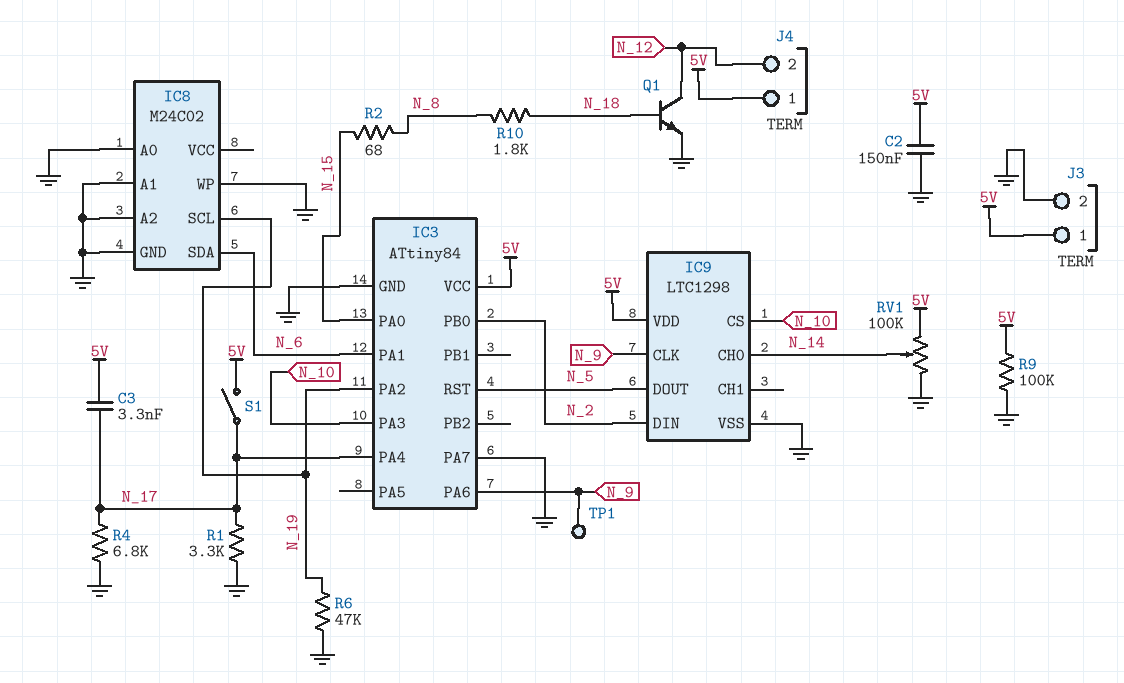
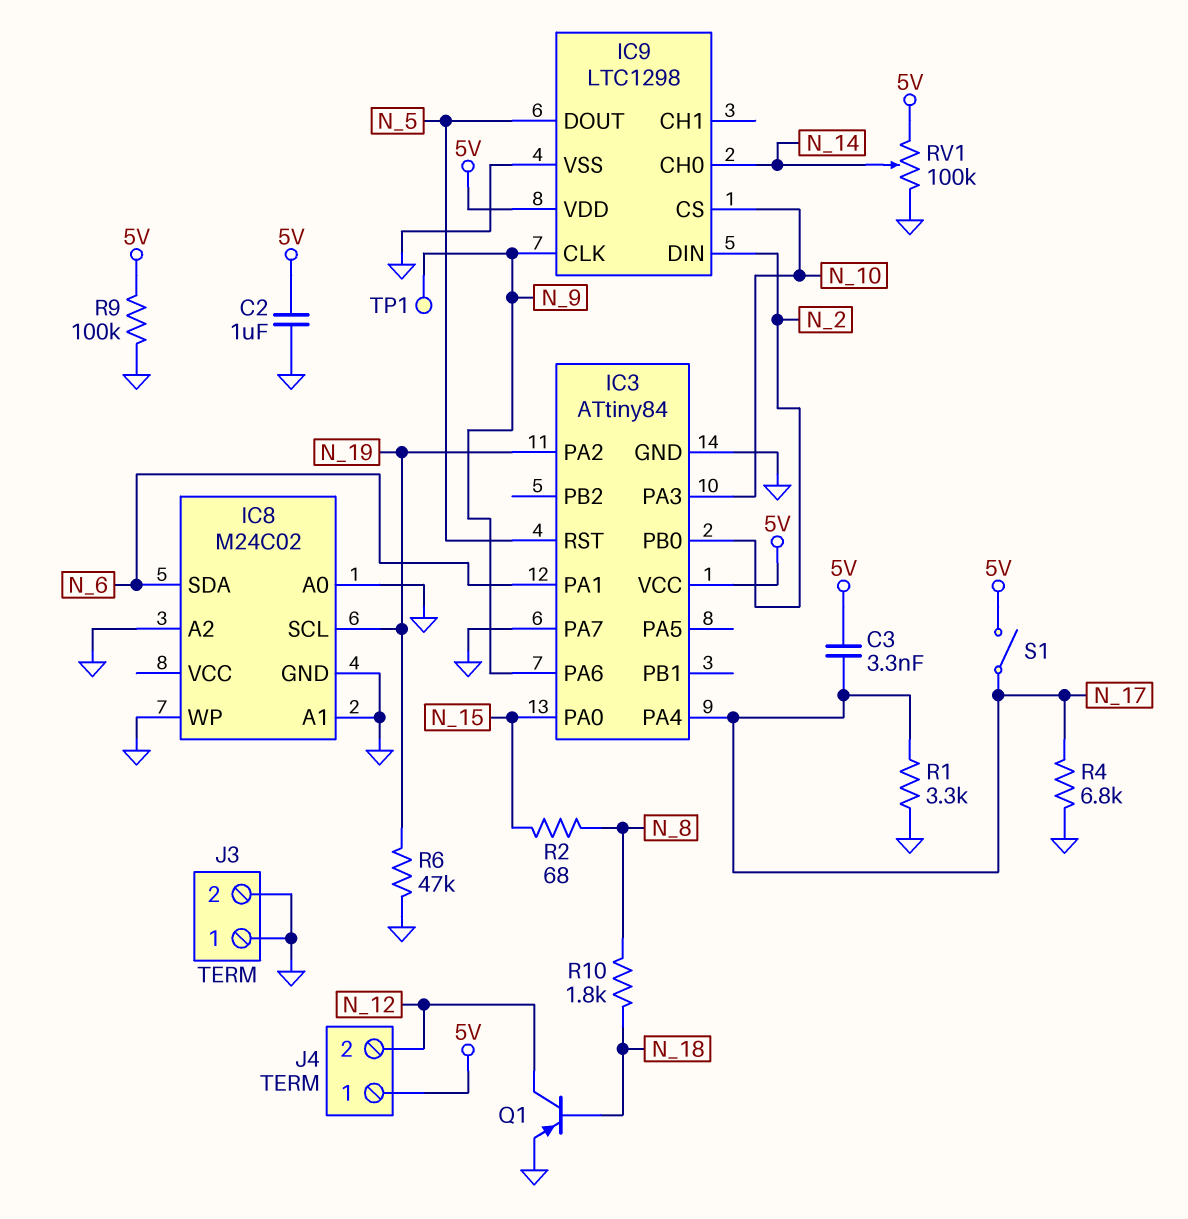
C2: 150nF (5V, GND) -> 1uF (5V, GND)
J3 pin 1: 5V -> GND
Q1: NPN (B N_18, C N_12, E GND) -> PNP (B N_18, C N_12, E GND)

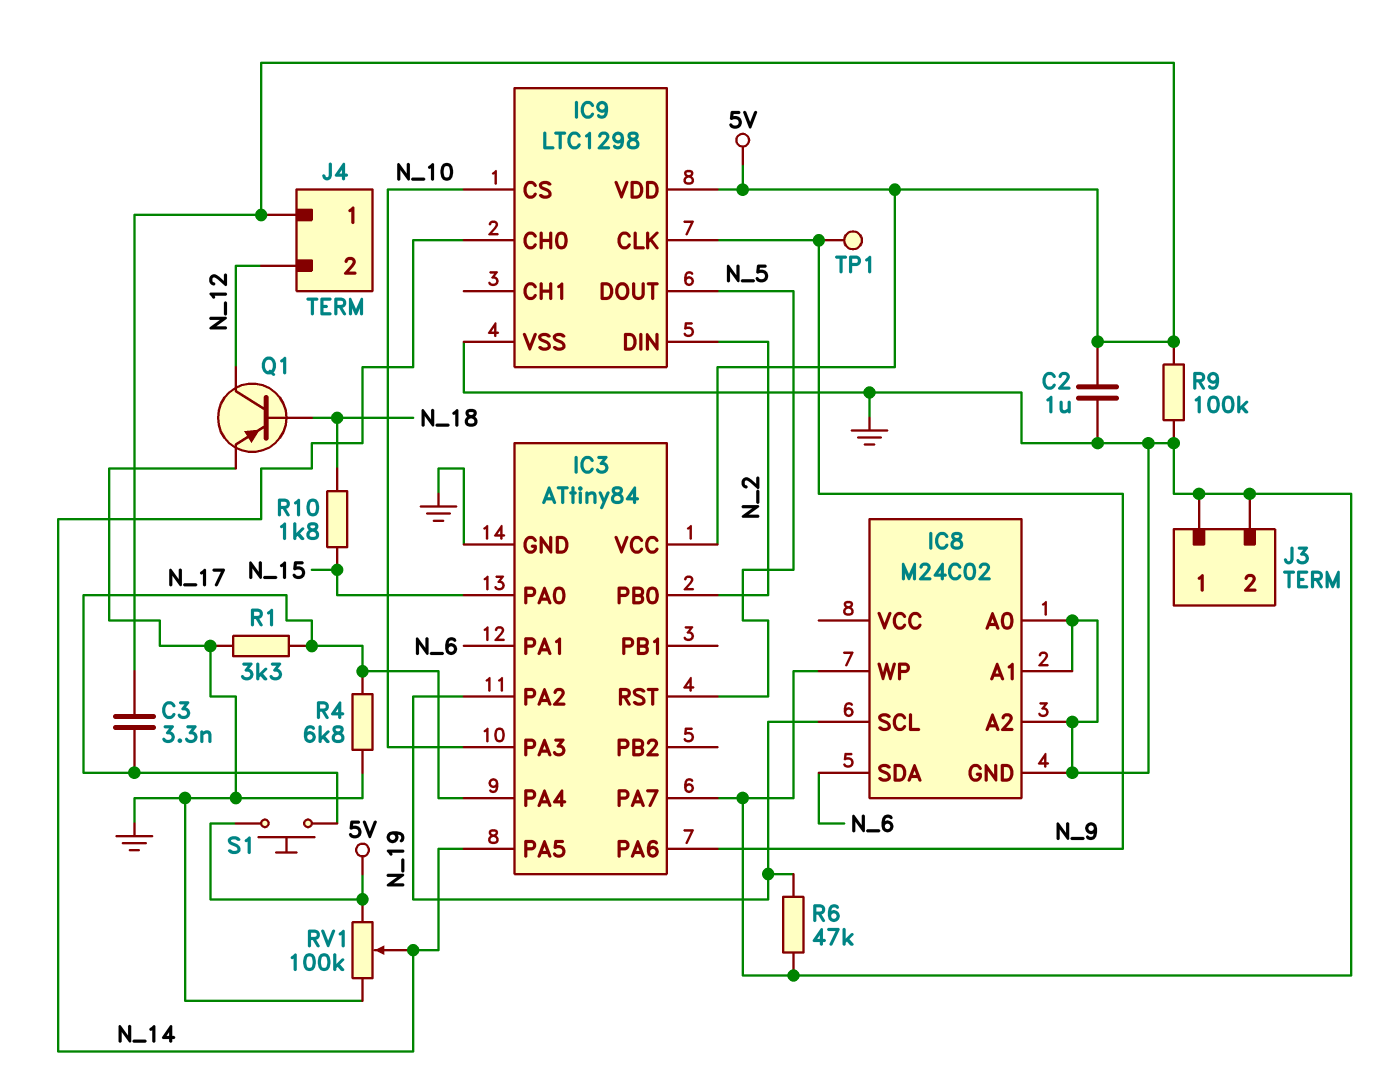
IC3 pin PA5: none -> N_14
R2: 68 (N_8, N_15) -> none
R10: 1.8k (N_8, N_18) -> 1.8k (N_15, N_18)
S1: switch (5V, N_17) -> button (5V, N_17)

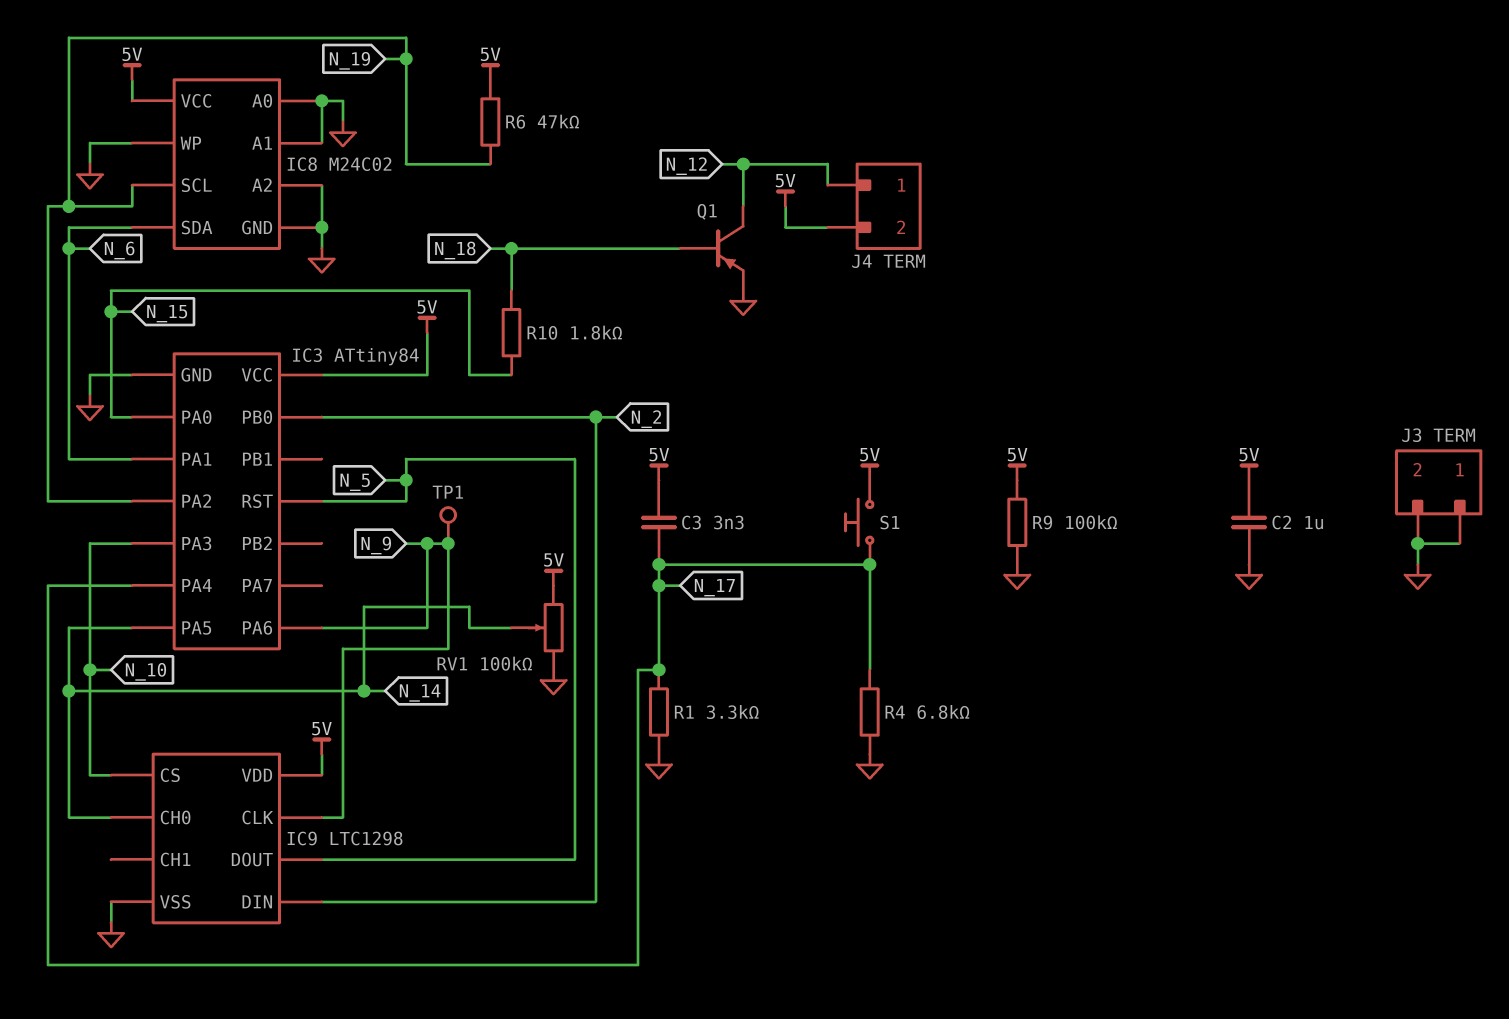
IC3 pin PA7: GND -> none
IC8 pin VCC: none -> 5V
J4 pin 1: 5V -> N_12
J4 pin 2: N_12 -> 5V
R6: 47k (GND, N_19) -> 47k (5V, N_19)

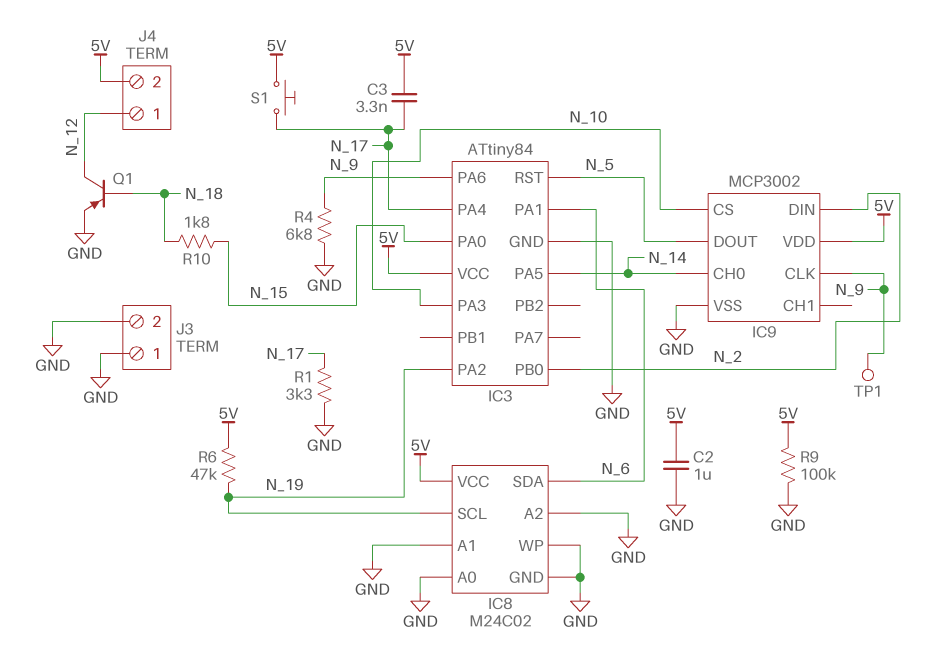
IC9: LTC1298 -> MCP3002
R4: 6.8k (GND, N_17) -> 6.8k (GND, N_9)
RV1: 100k (5V, GND, wiper N_14) -> none

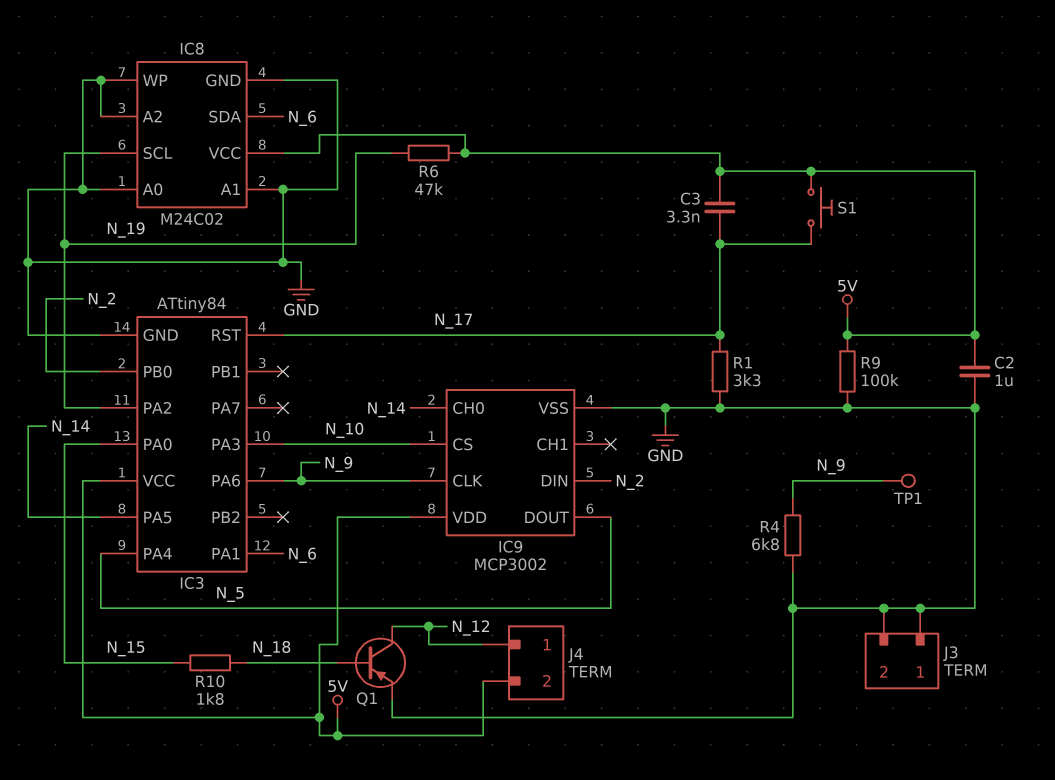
IC3 pin PA4: N_17 -> N_5
IC3 pin RST: N_5 -> N_17

